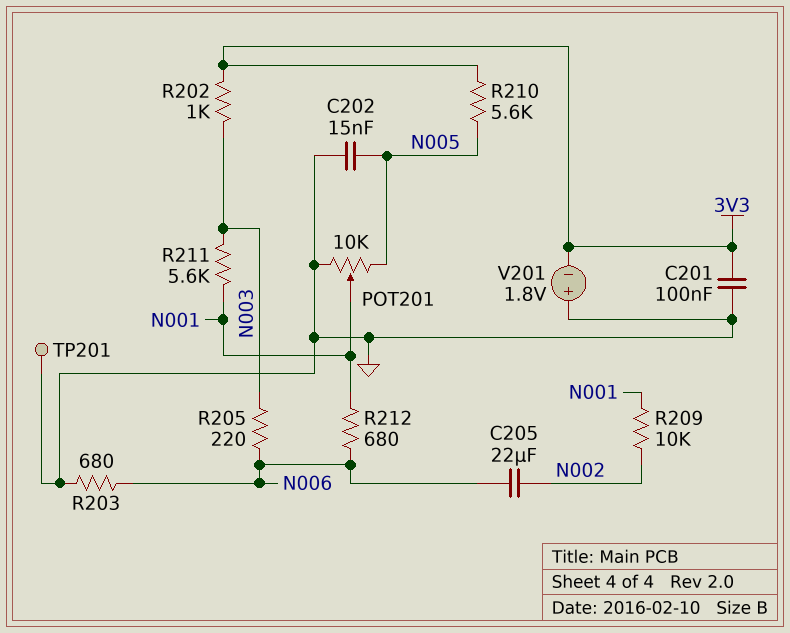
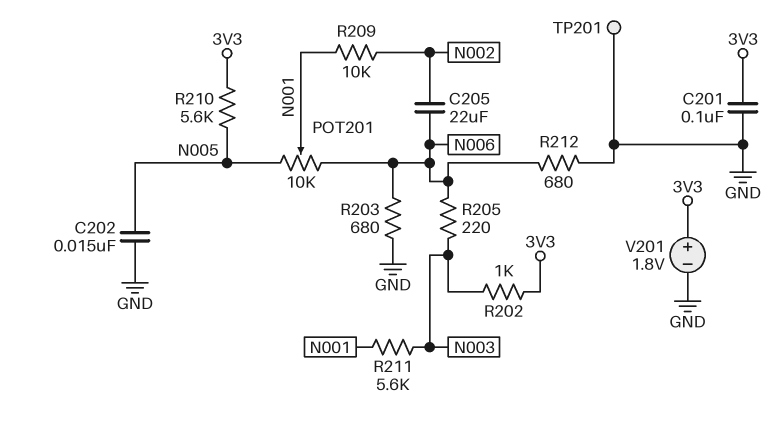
POT201: 10k (GND, N005, wiper N001) -> 10k (N005, N006, wiper N001)
R212: 680 (N001, N006) -> 680 (GND, N006)
V201: 1.8V (plus GND, minus 3V3) -> 1.8V (plus 3V3, minus GND)

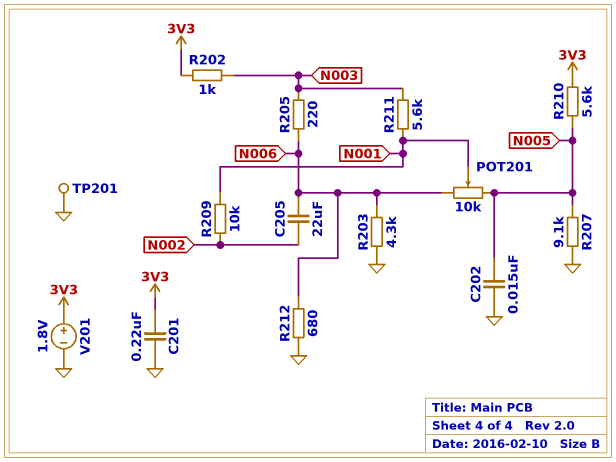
C201: 100nF (3V3, GND) -> 220nF (3V3, GND)
R203: 680 (GND, N006) -> 4.3k (GND, N006)
R207: none -> 9.1k (GND, N005)

